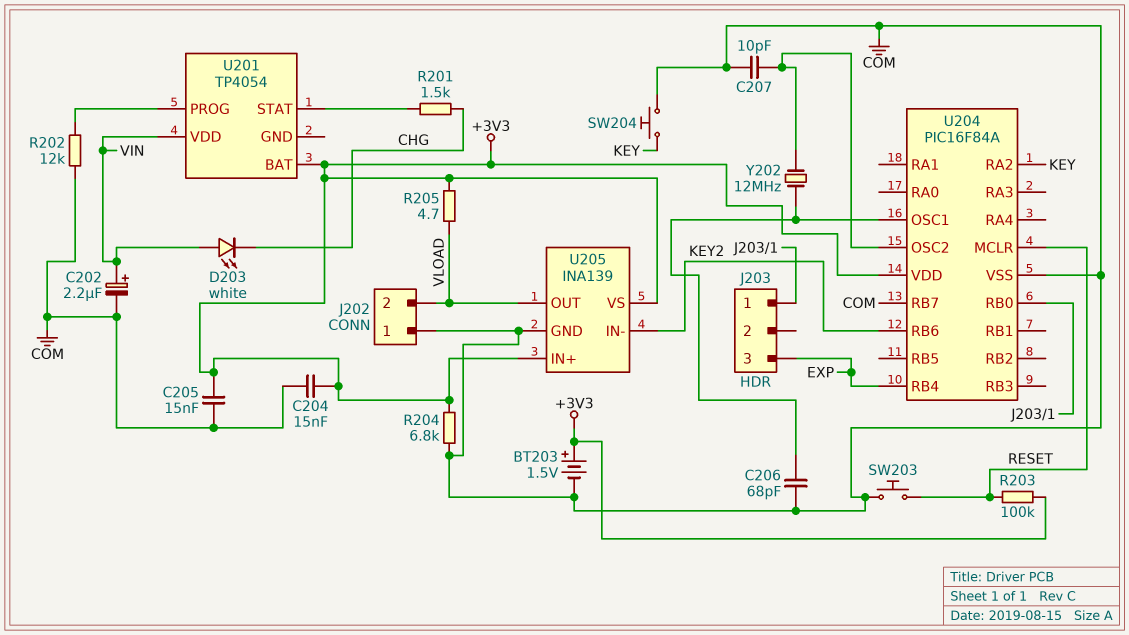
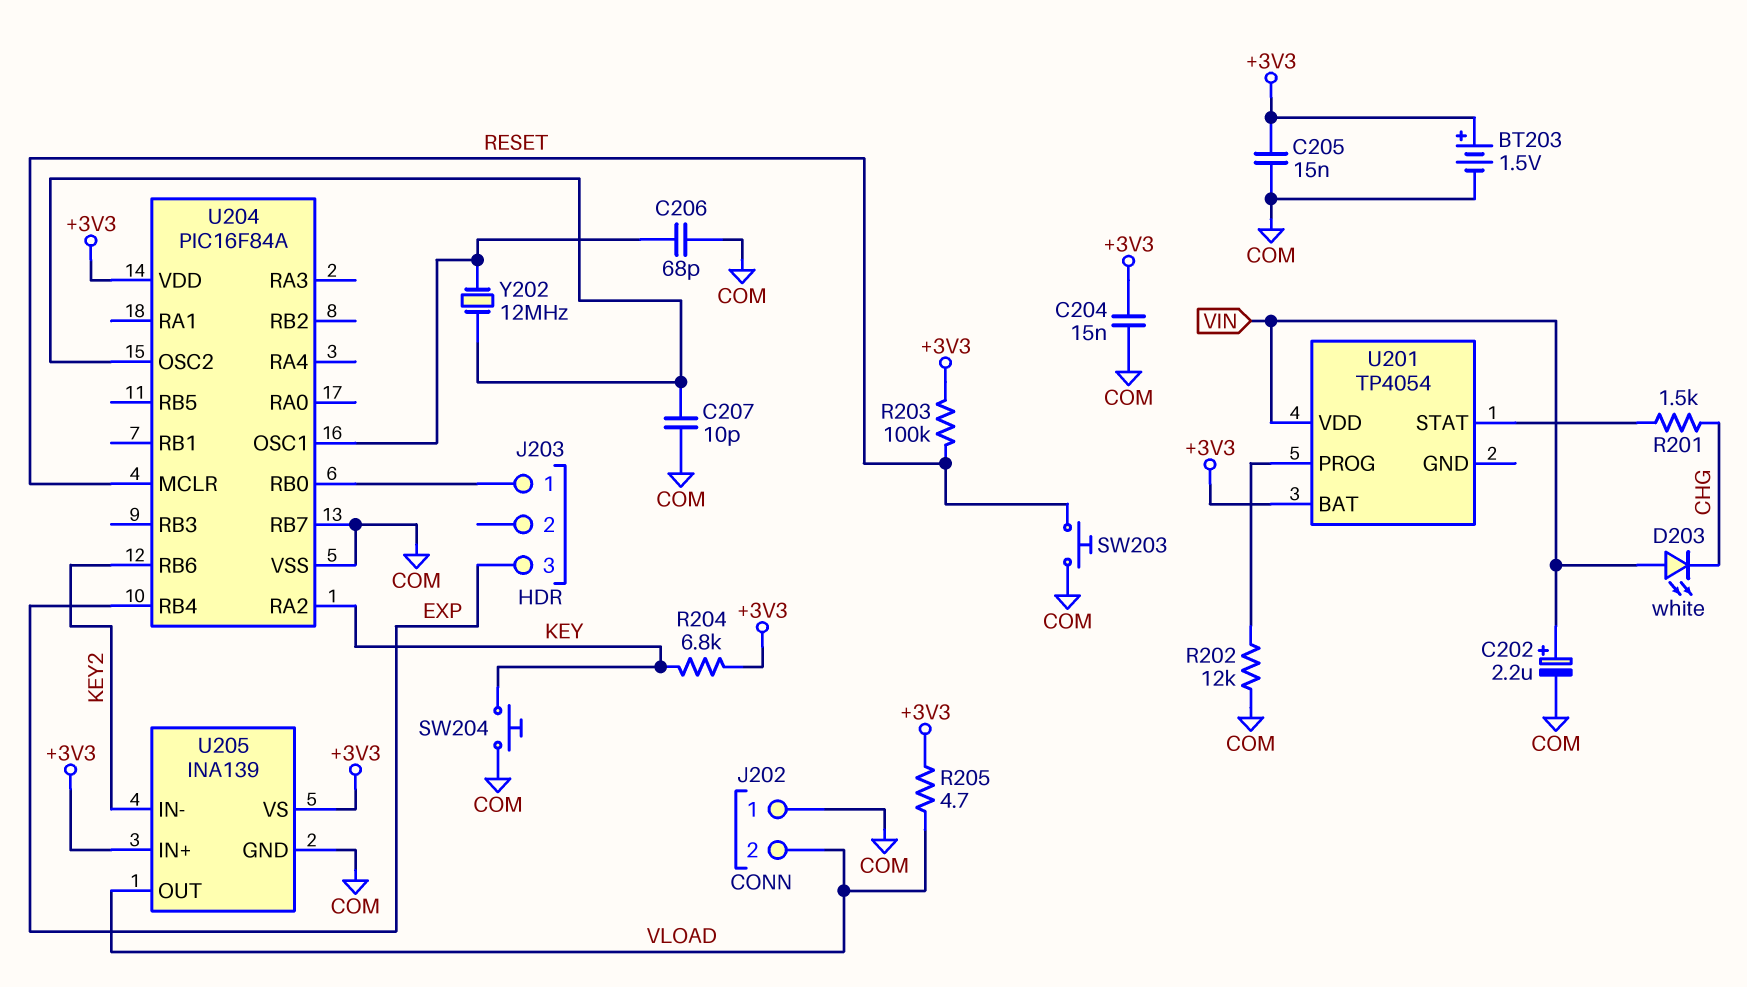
R204: 6.8k (+3V3, COM) -> 6.8k (+3V3, KEY)

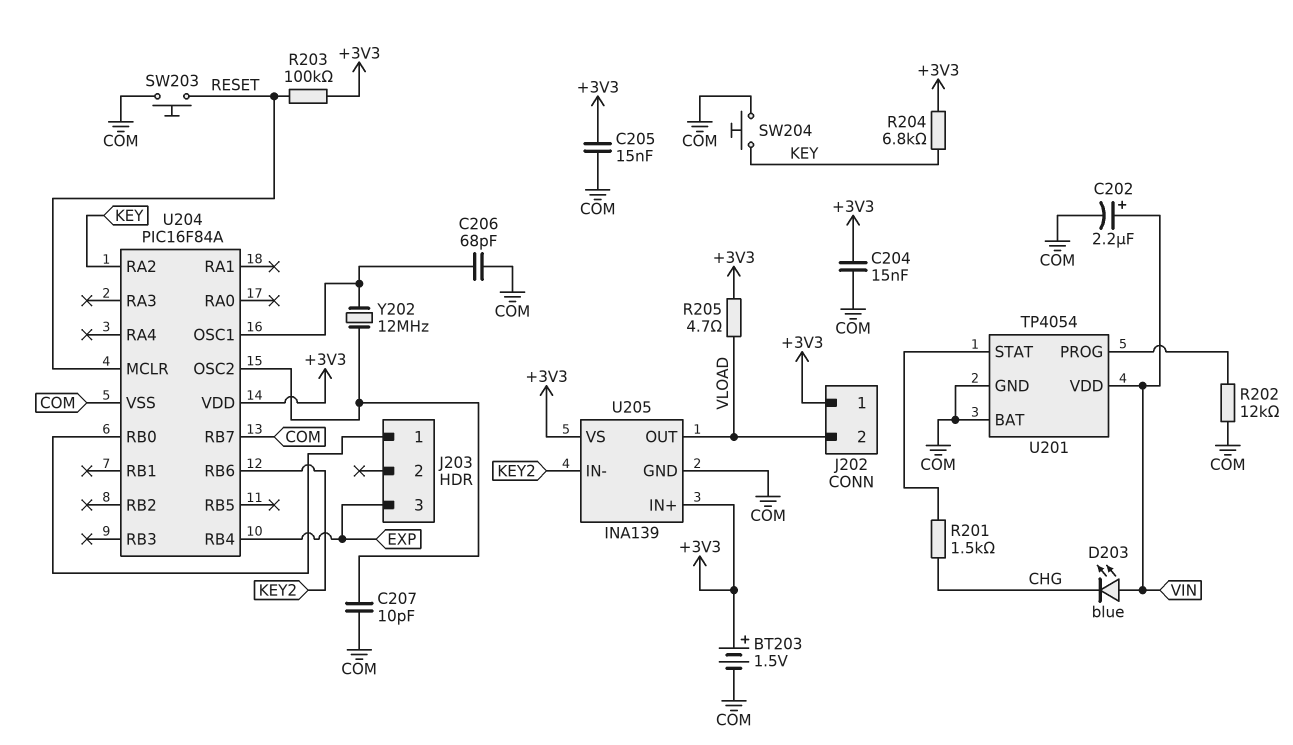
D203: LED white (A VIN, K CHG) -> LED blue (A VIN, K CHG)
J202 pin 1: COM -> +3V3
U201 pin BAT: +3V3 -> COM
U201 pin GND: none -> COM

